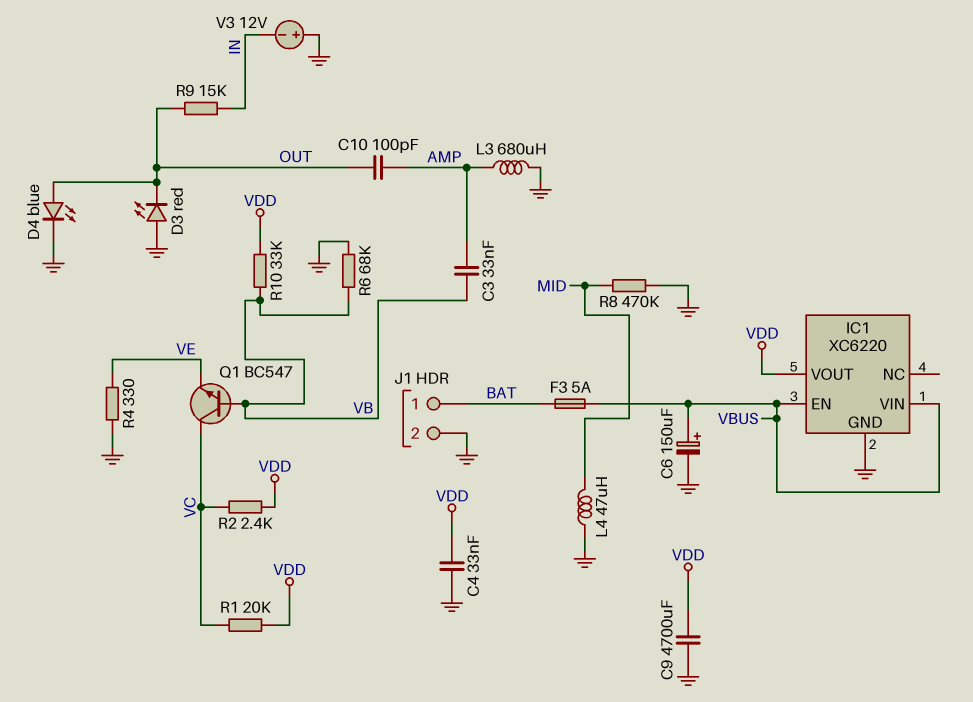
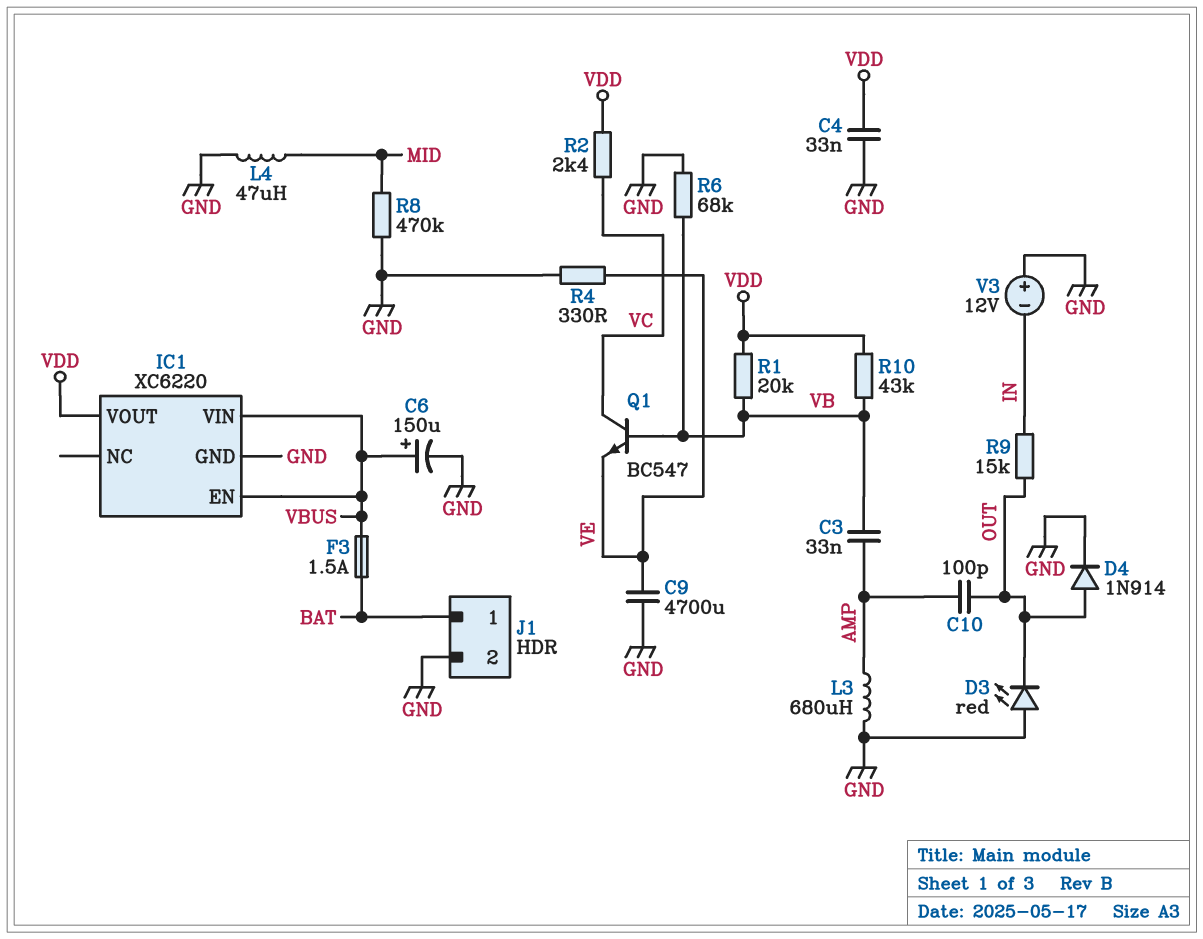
C9: 4700uF (GND, VDD) -> 4700uF (GND, VE)
D4: LED blue (A OUT, K GND) -> diode 1N914 (A OUT, K GND)
F3: 5A (BAT, VBUS) -> 1.5A (BAT, VBUS)
R1: 20k (VC, VDD) -> 20k (VB, VDD)
R10: 33k (VB, VDD) -> 43k (VB, VDD)

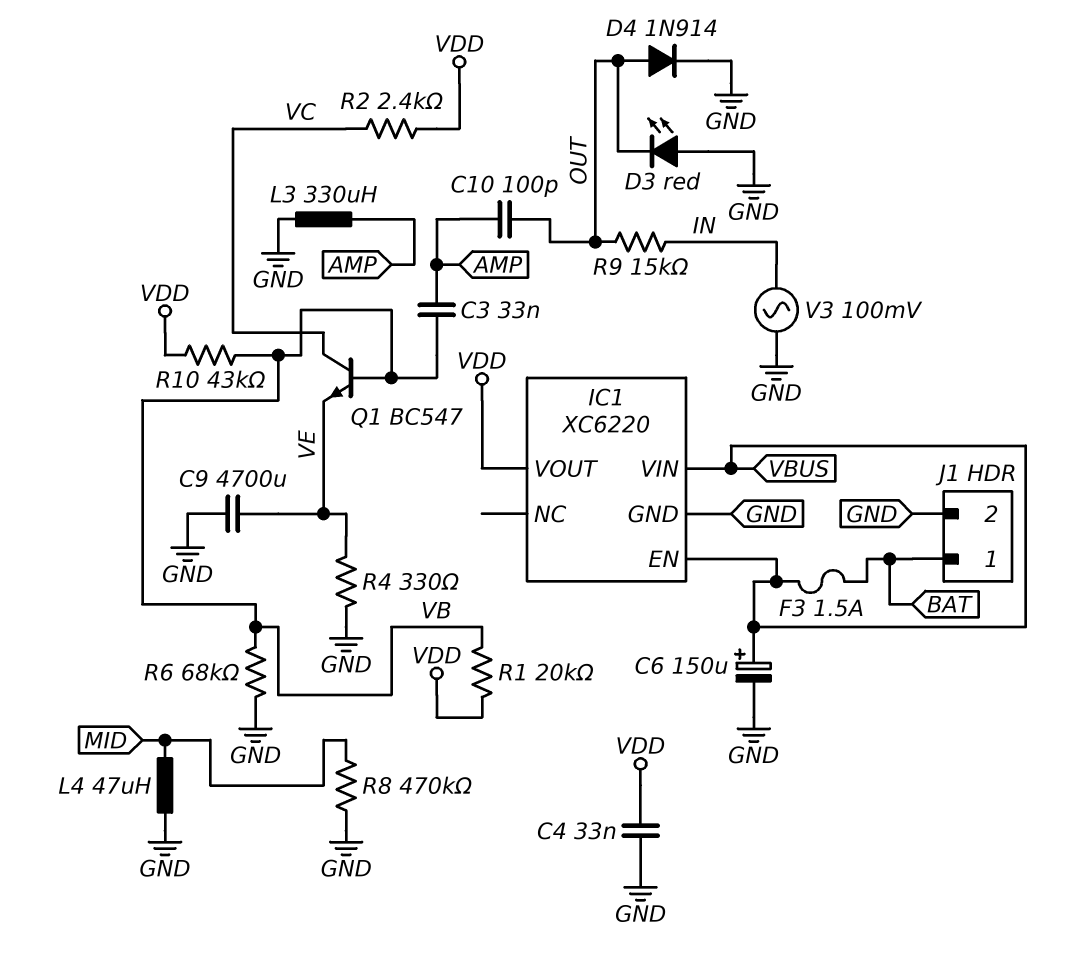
L3: 680uH (AMP, GND) -> 330uH (AMP, GND)
V3: 12V (plus GND, minus IN) -> AC 100mV (GND, IN)

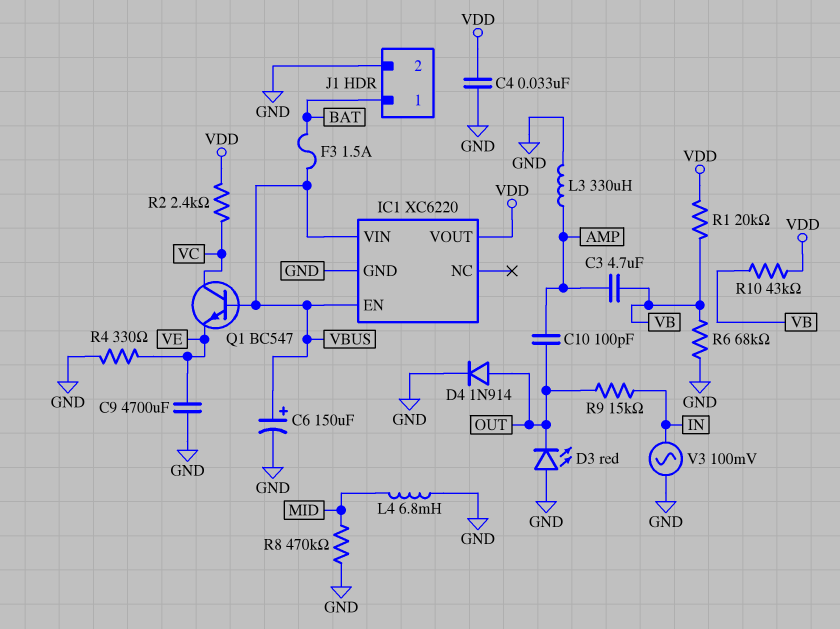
C3: 33nF (AMP, VB) -> 4.7uF (AMP, VB)
L4: 47uH (GND, MID) -> 6.8mH (GND, MID)
Q1: NPN BC547 (B VB, C VC, E VE) -> NPN BC547 (B VBUS, C VC, E VE)

